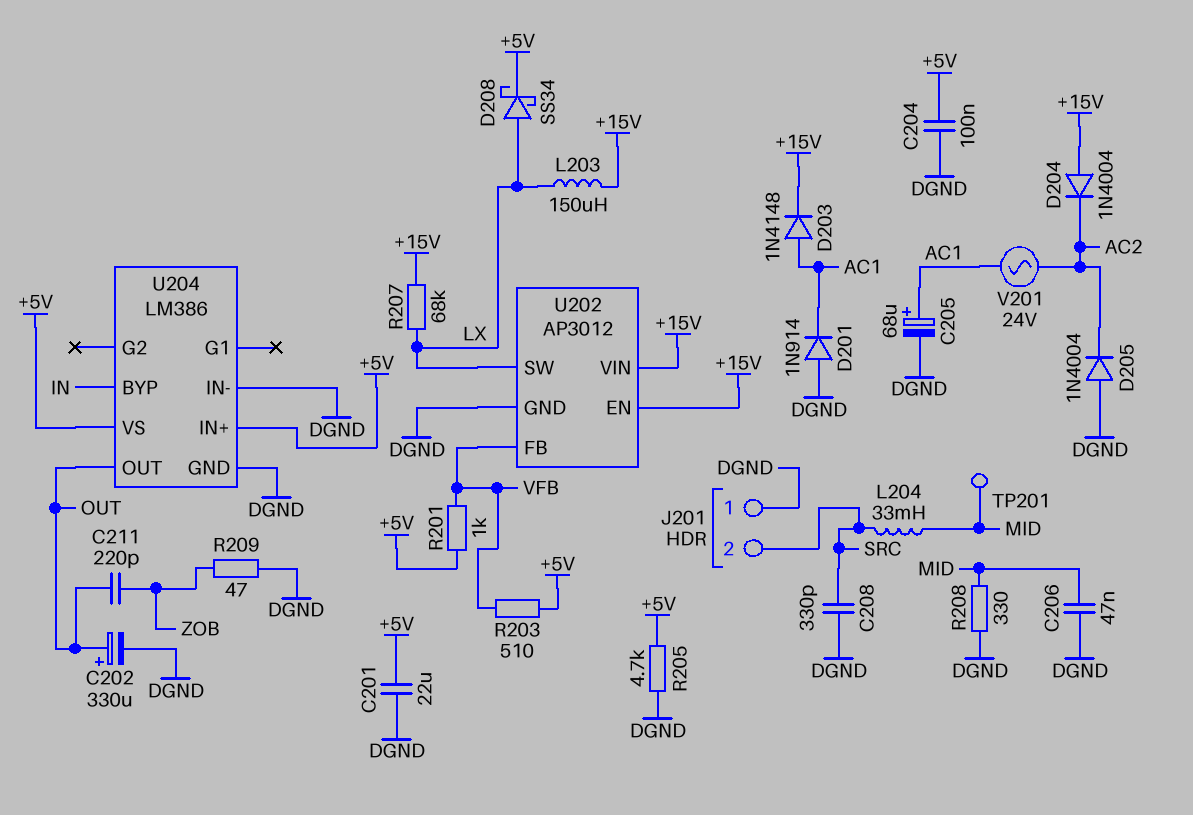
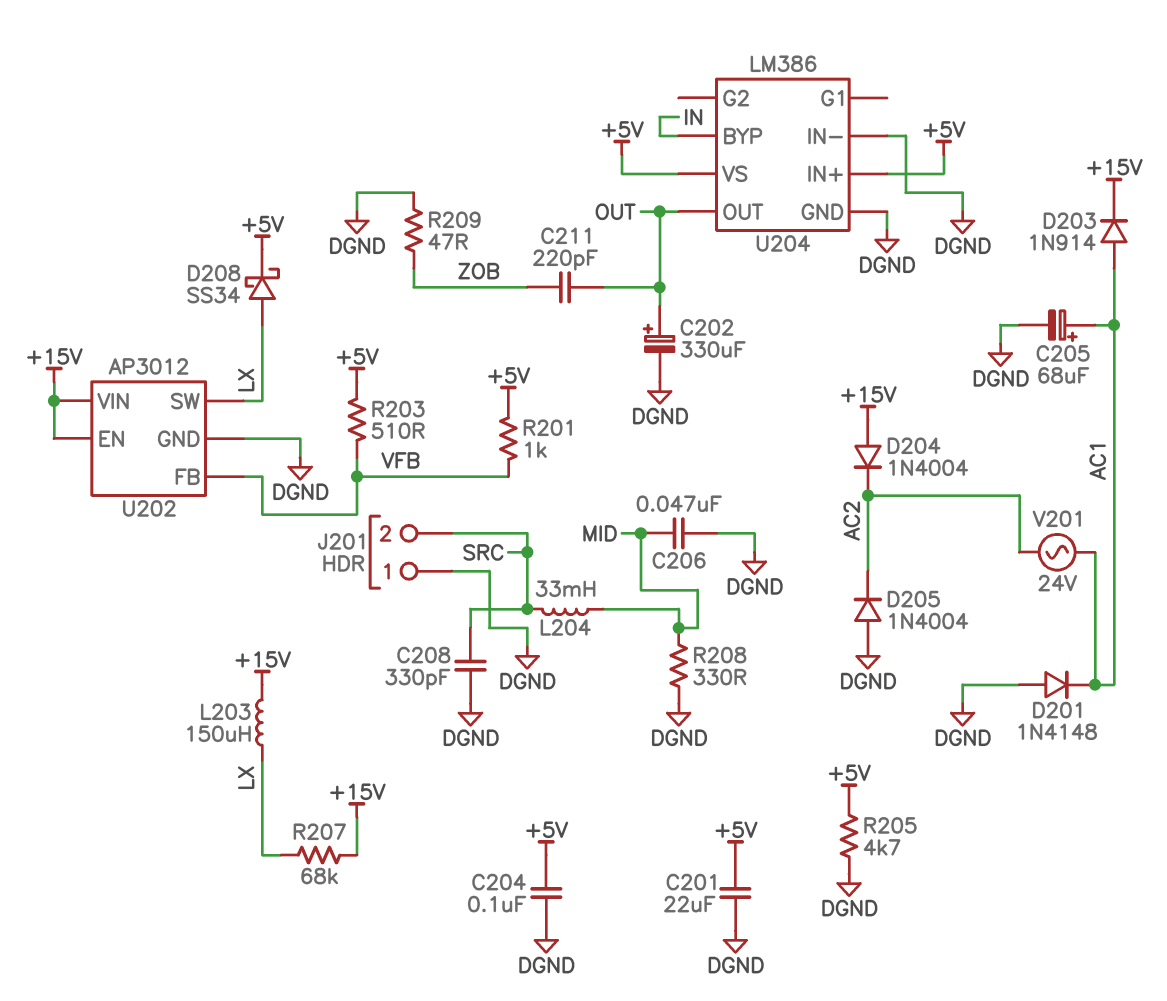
D201: diode 1N914 (A DGND, K AC1) -> diode 1N4148 (A DGND, K AC1)
D203: diode 1N4148 (A AC1, K +15V) -> diode 1N914 (A AC1, K +15V)
TP201: test point (MID) -> none

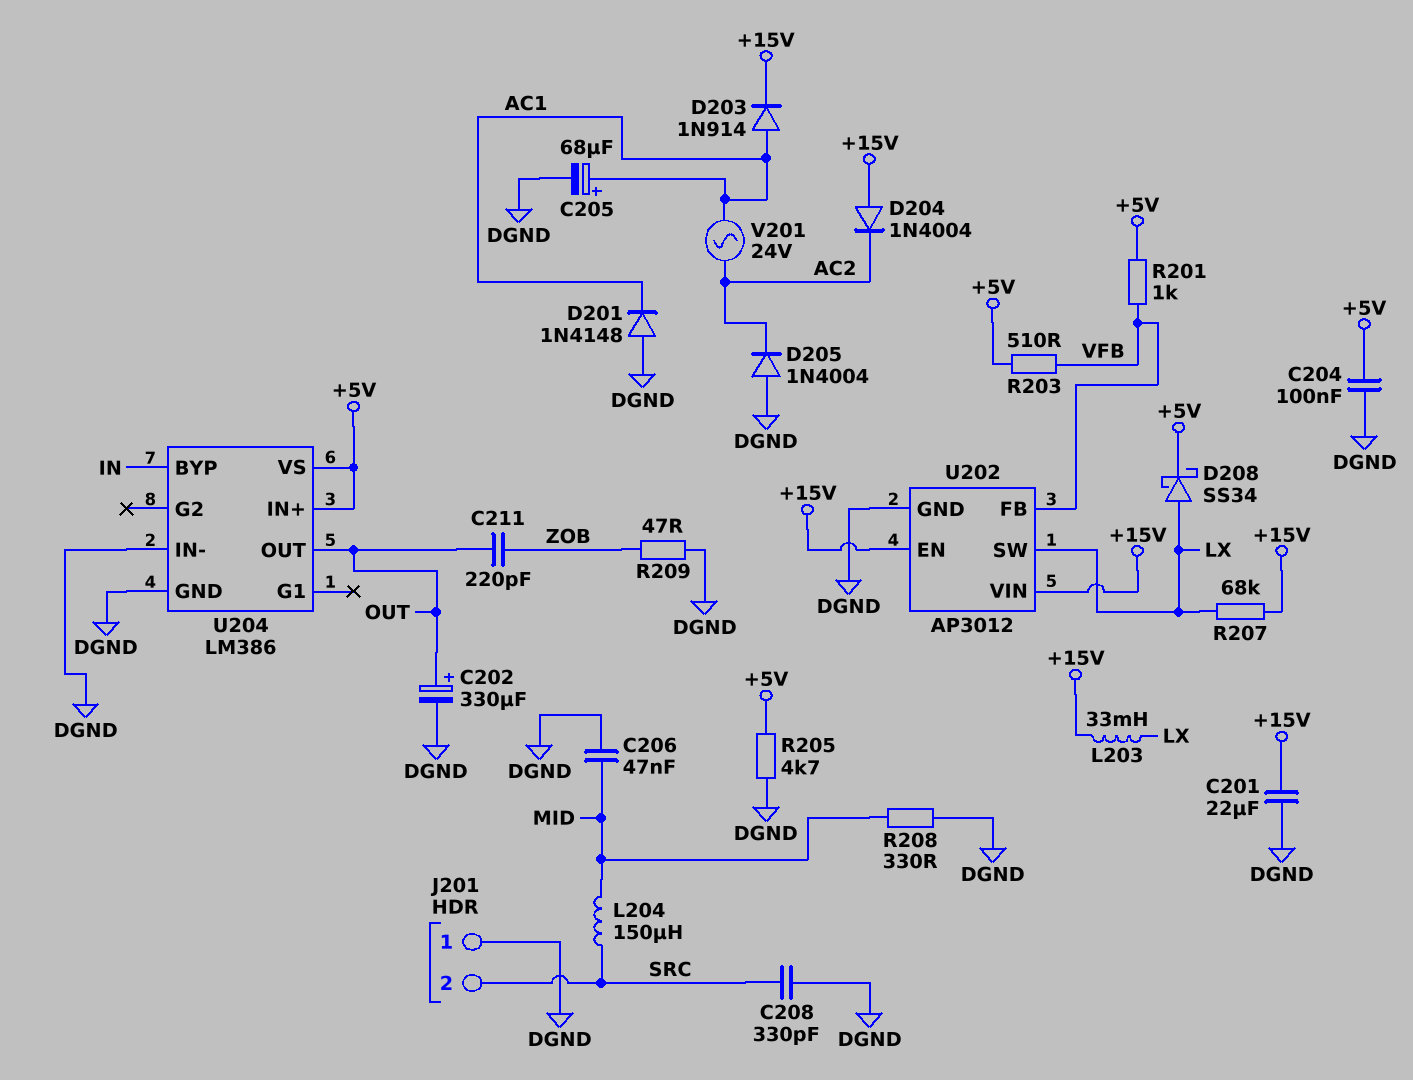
C201: 22uF (+5V, DGND) -> 22uF (+15V, DGND)
L203: 150uH (+15V, LX) -> 33mH (+15V, LX)
L204: 33mH (MID, SRC) -> 150uH (MID, SRC)

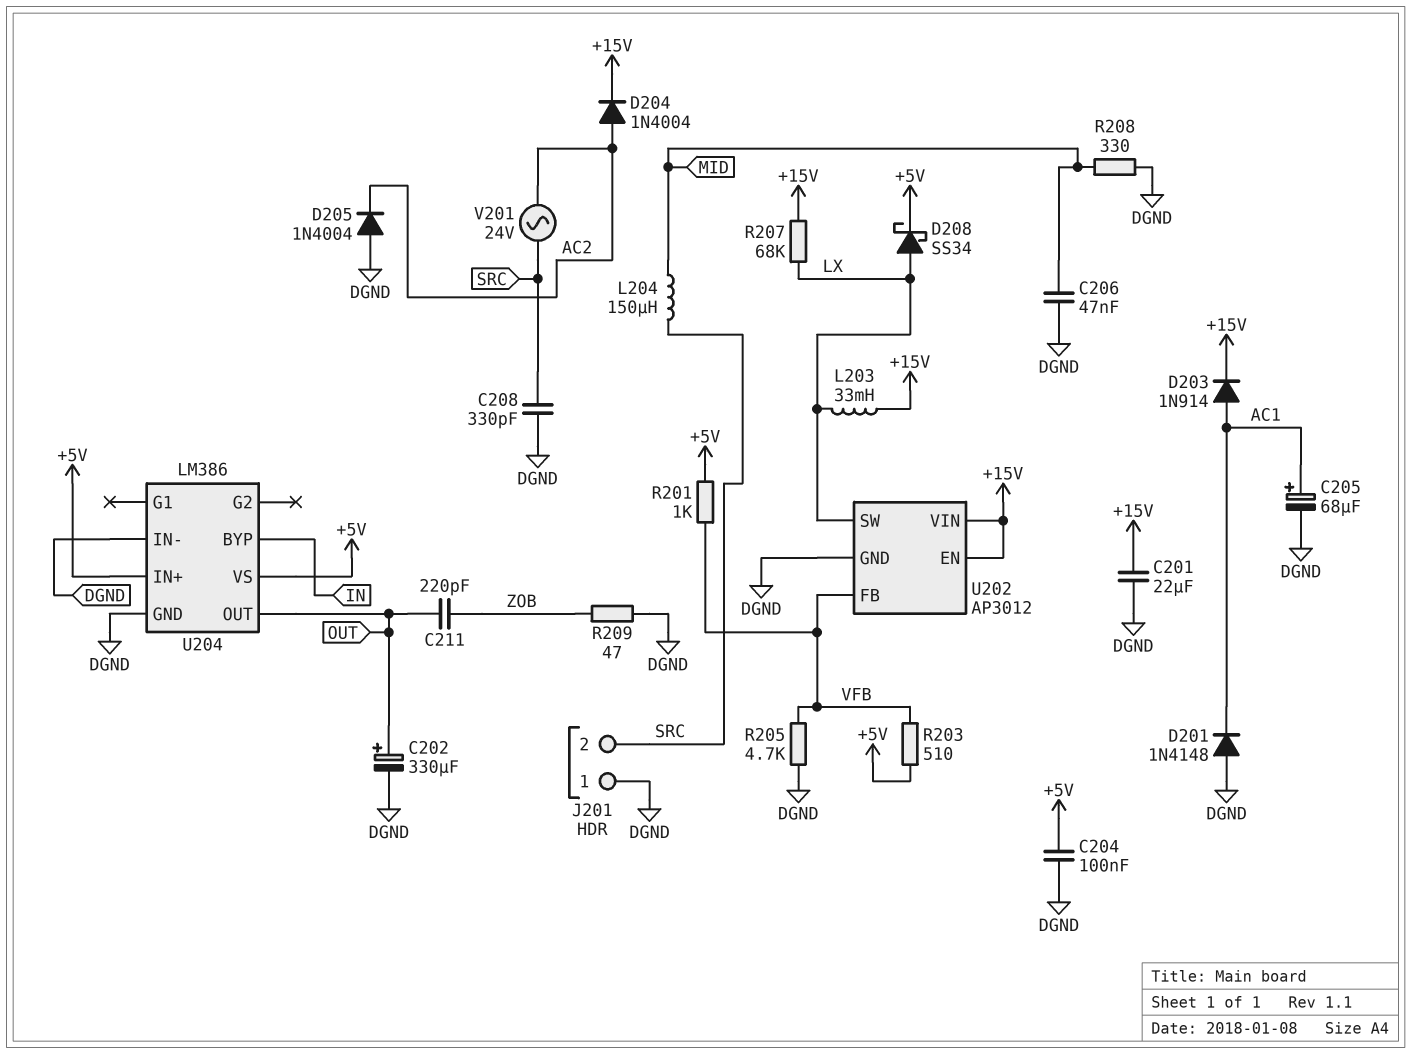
D204: diode 1N4004 (A +15V, K AC2) -> diode 1N4004 (A AC2, K +15V)
R205: 4.7k (+5V, DGND) -> 4.7k (DGND, VFB)
V201: AC 24V (AC1, AC2) -> AC 24V (AC2, SRC)

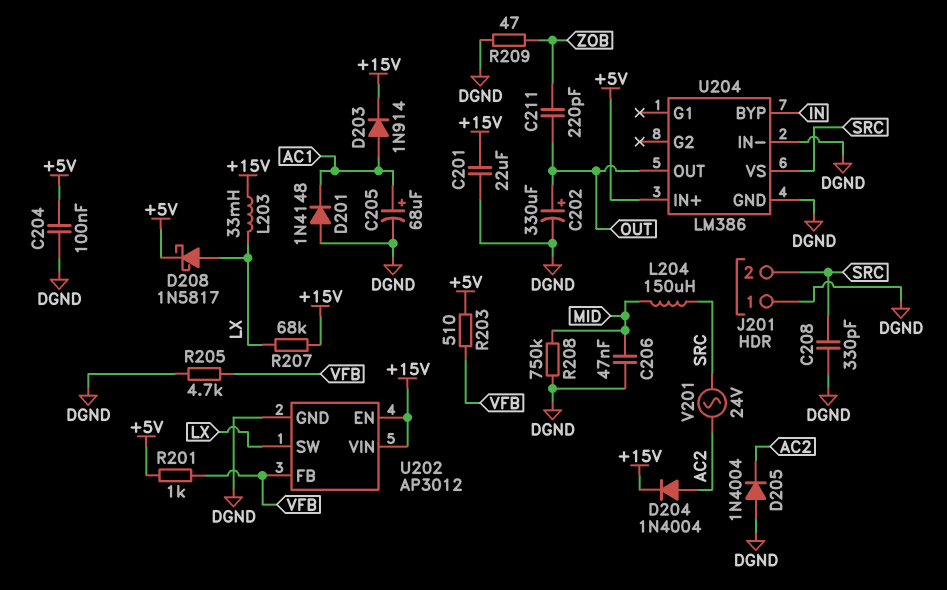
D208: schottky SS34 (A LX, K +5V) -> schottky 1N5817 (A LX, K +5V)
R208: 330 (DGND, MID) -> 750k (DGND, MID)
U204 pin VS: +5V -> SRC

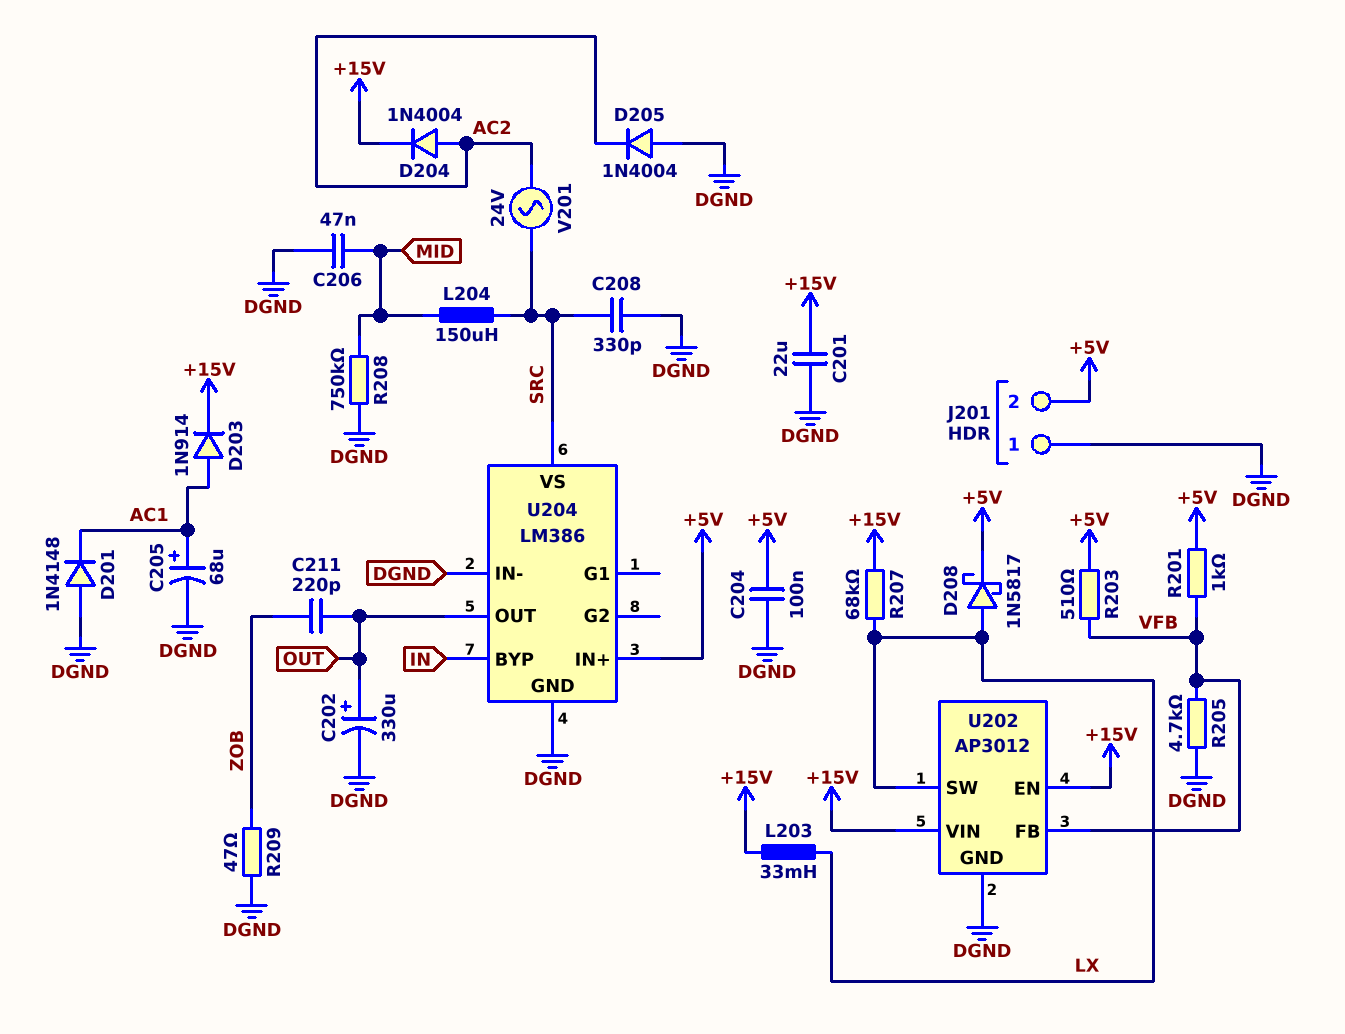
J201 pin 2: SRC -> +5V

